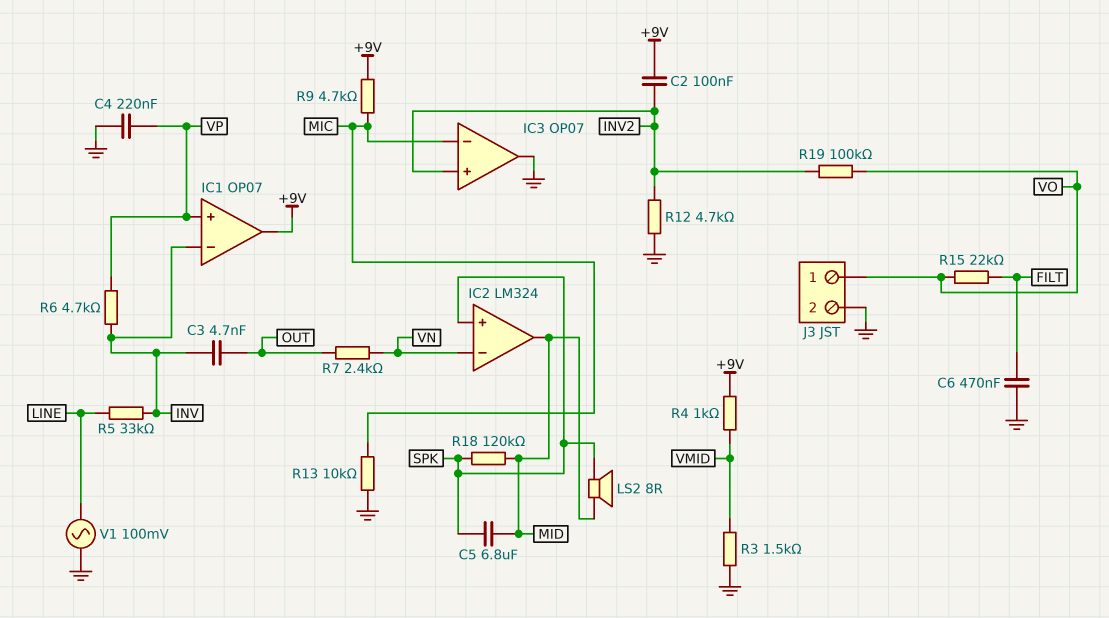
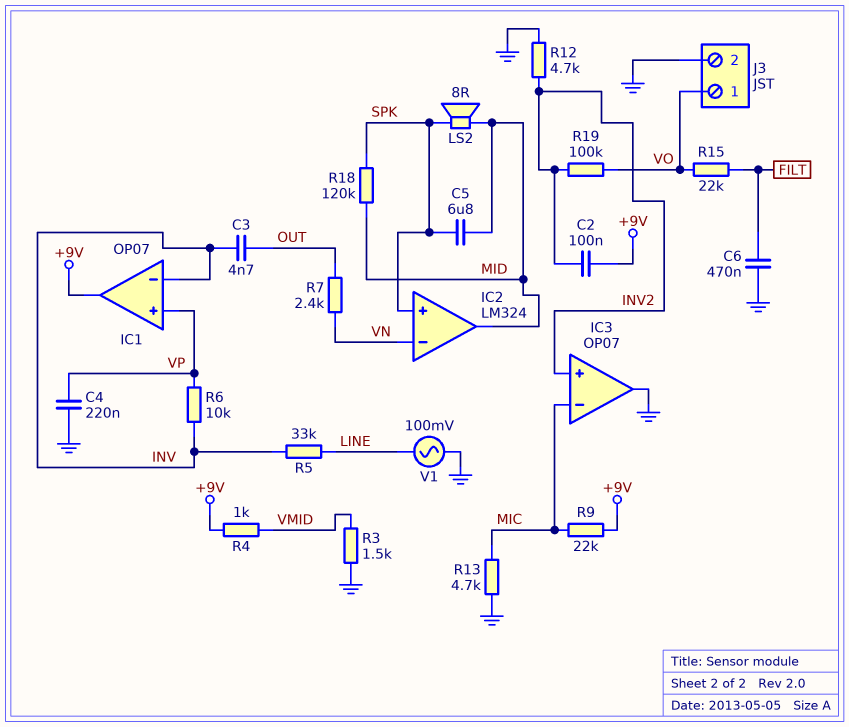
R6: 4.7k (INV, VP) -> 10k (INV, VP)
R9: 4.7k (+9V, MIC) -> 22k (+9V, MIC)
R13: 10k (GND, MIC) -> 4.7k (GND, MIC)

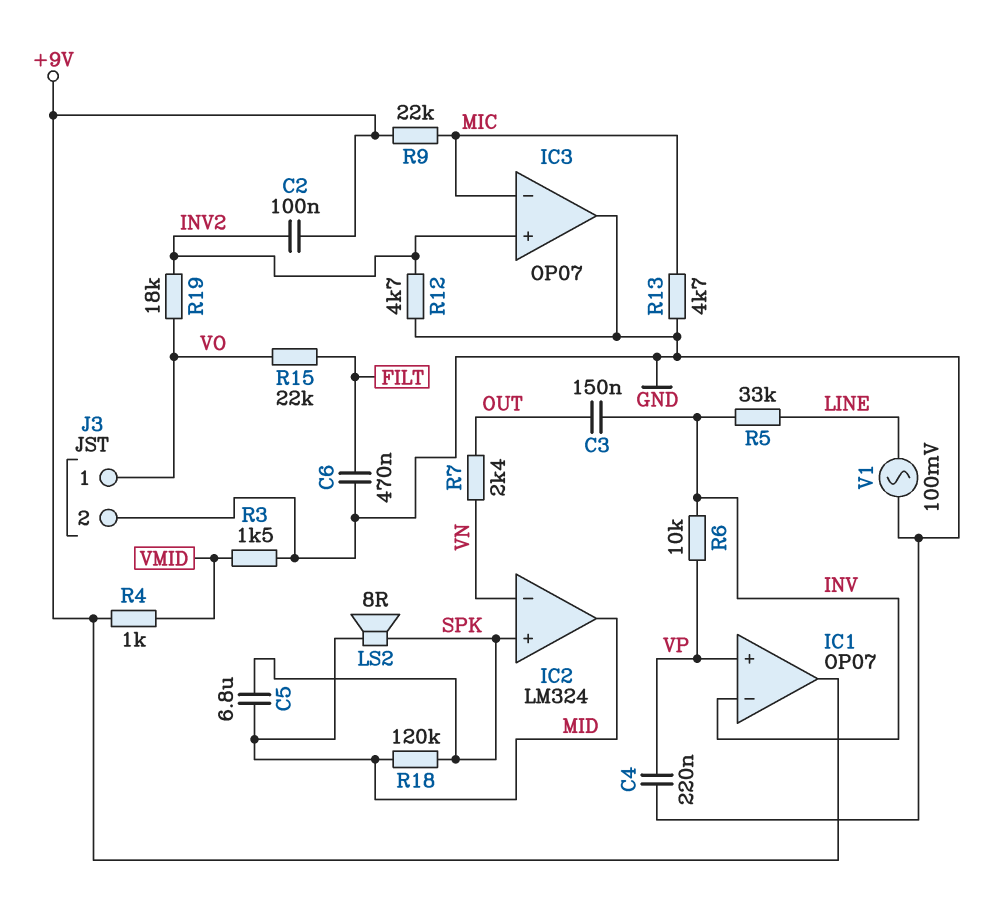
C3: 4.7nF (INV, OUT) -> 150nF (INV, OUT)
R19: 100k (INV2, VO) -> 18k (INV2, VO)

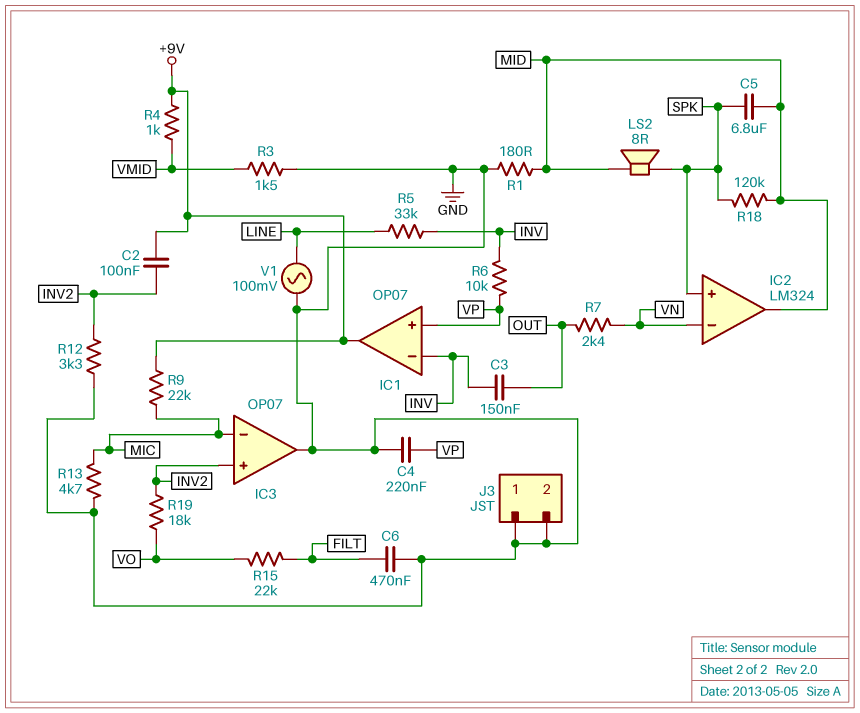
J3 pin 1: VO -> GND
R1: none -> 180 (GND, MID)
R12: 4.7k (GND, INV2) -> 3.3k (GND, INV2)

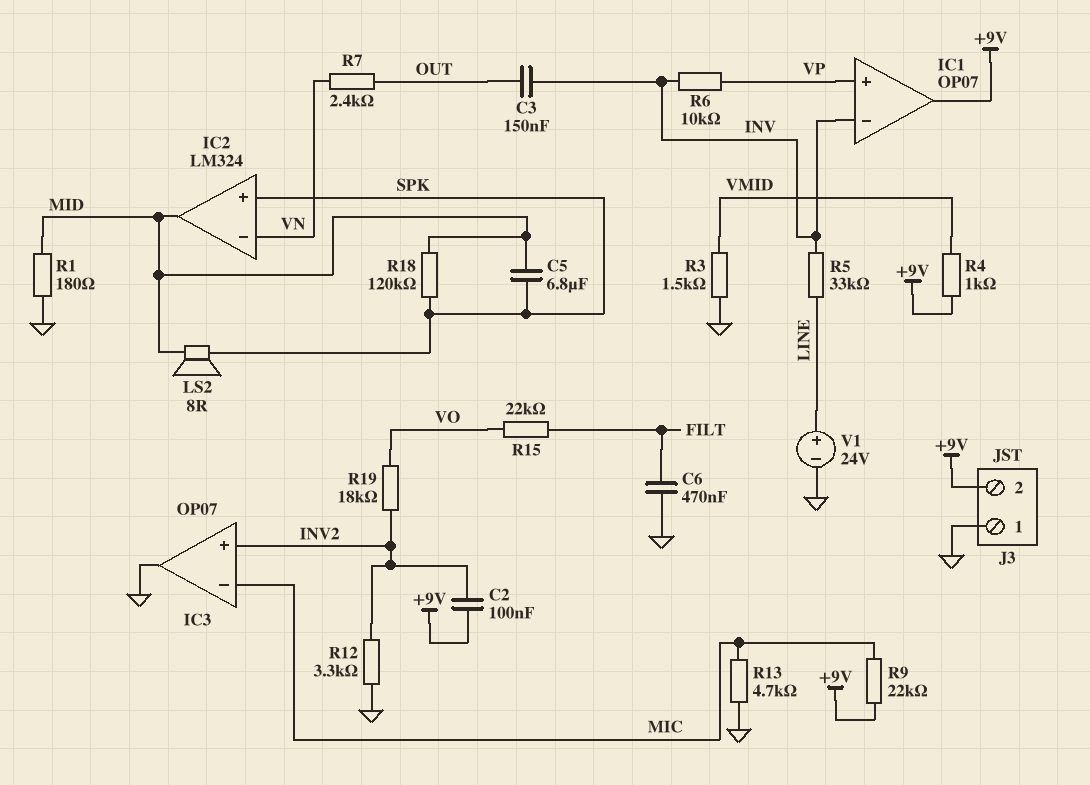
C4: 220nF (GND, VP) -> none
J3 pin 2: GND -> +9V
V1: AC 100mV (GND, LINE) -> 24V (plus LINE, minus GND)

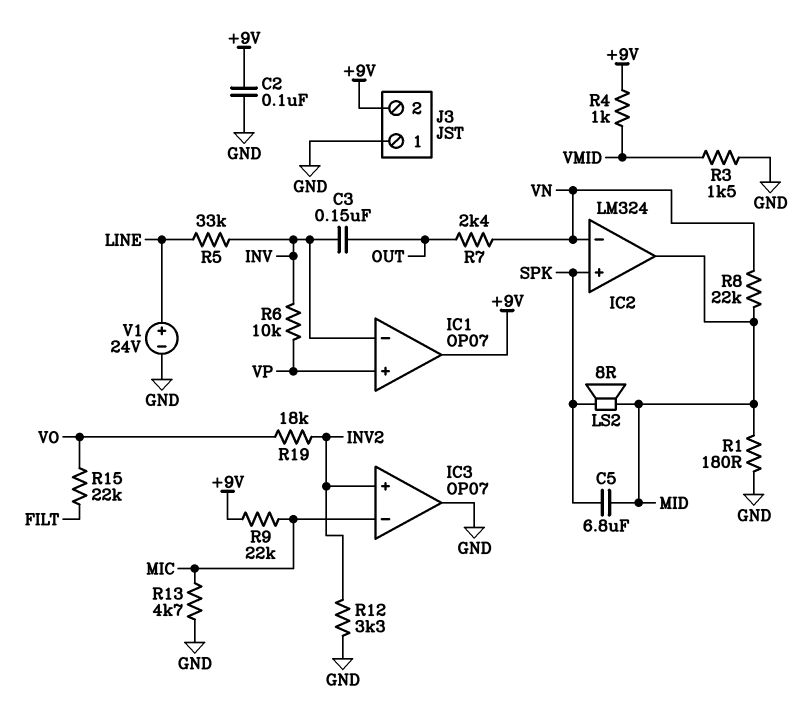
C2: 100nF (+9V, INV2) -> 100nF (+9V, GND)
C6: 470nF (FILT, GND) -> none
R8: none -> 22k (MID, VN)
R18: 120k (MID, SPK) -> none

